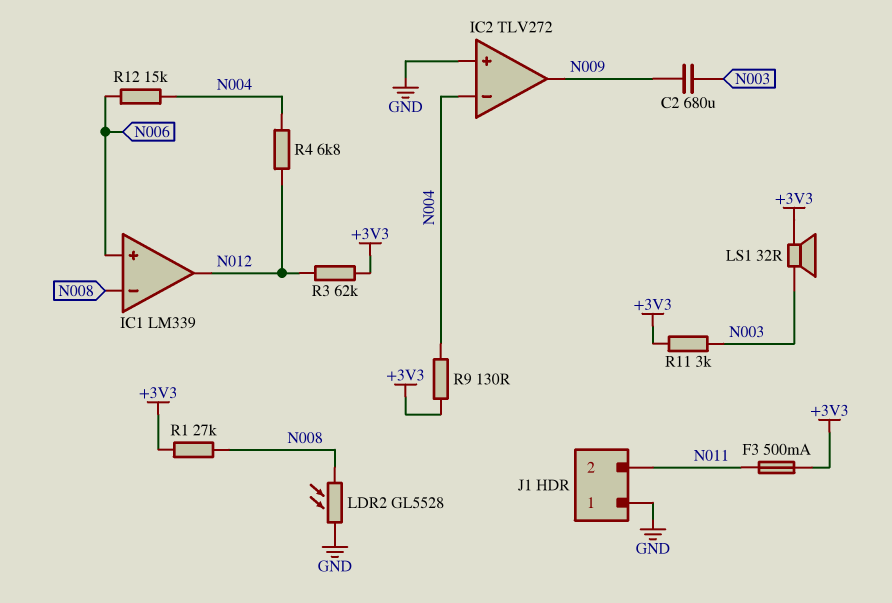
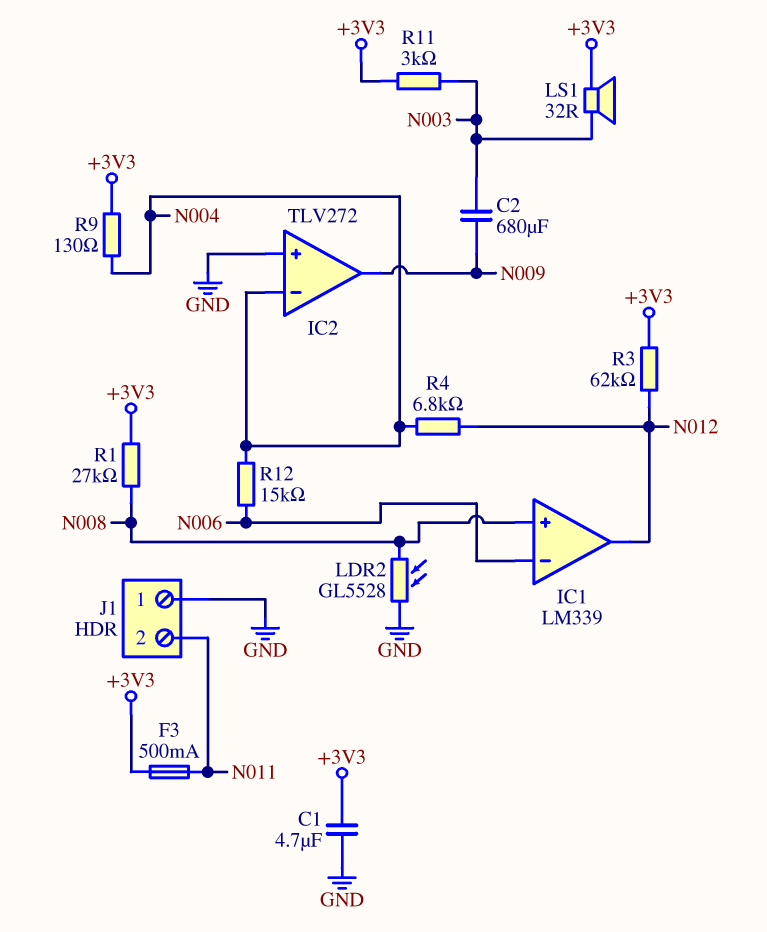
C1: none -> 4.7uF (+3V3, GND)
IC1 pin in+: N006 -> N008
IC1 pin in-: N008 -> N006

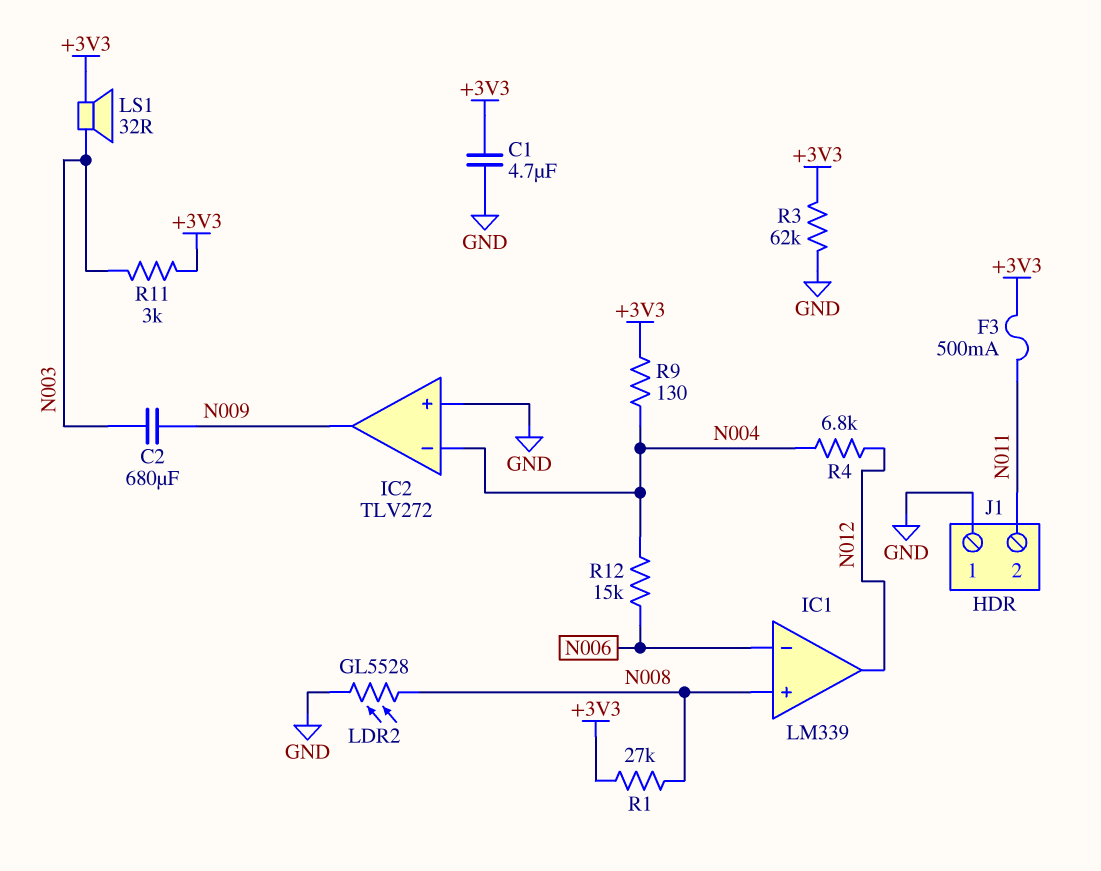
R3: 62k (+3V3, N012) -> 62k (+3V3, GND)

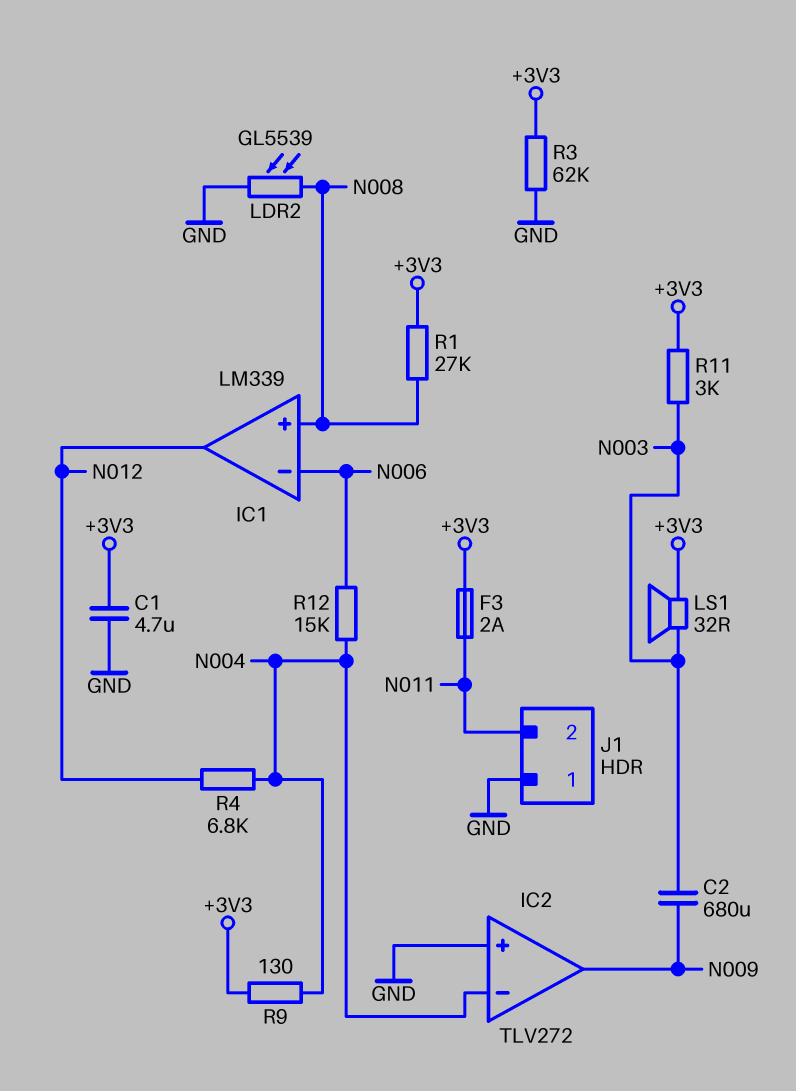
F3: 500mA (+3V3, N011) -> 2A (+3V3, N011)
LDR2: GL5528 (GND, N008) -> GL5539 (GND, N008)

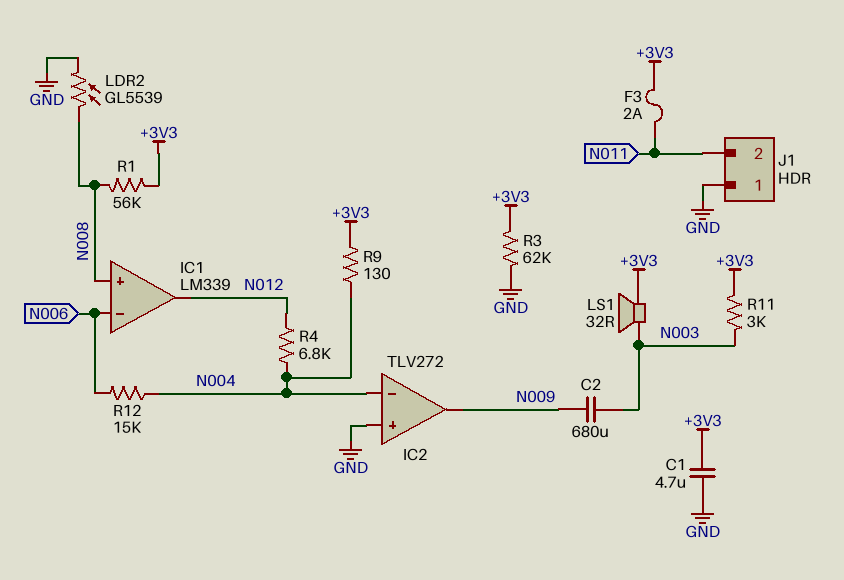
R1: 27k (+3V3, N008) -> 56k (+3V3, N008)

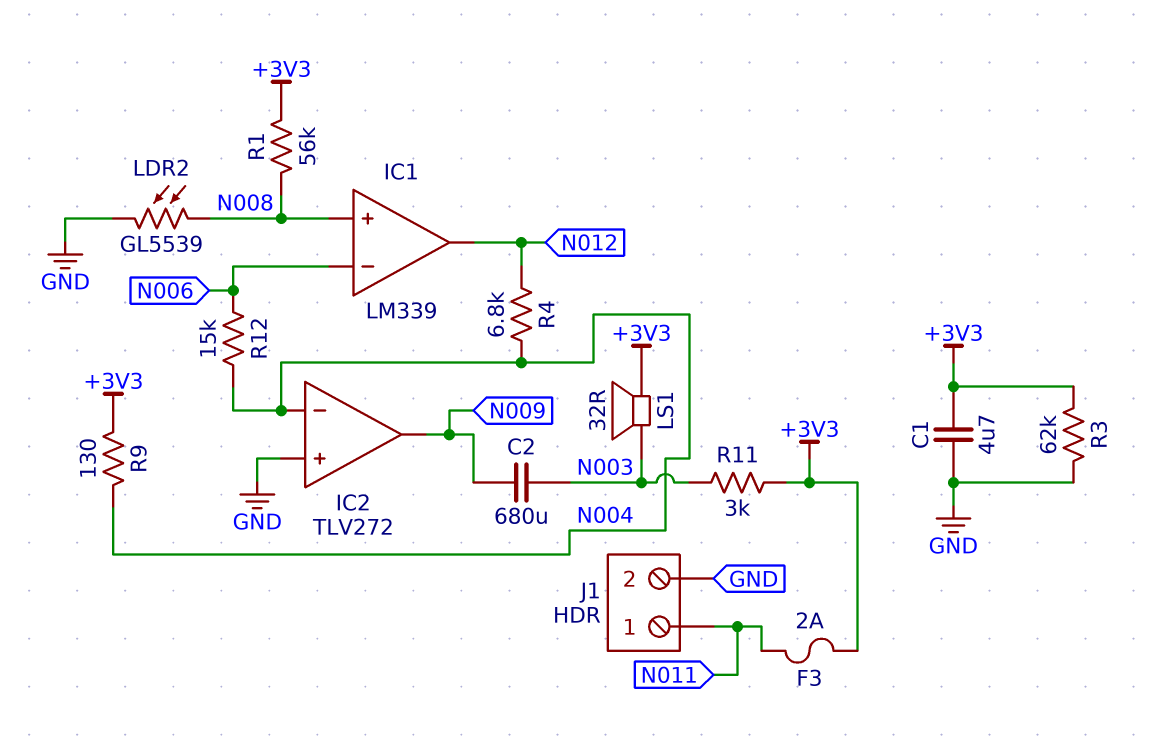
J1 pin 1: GND -> N011
J1 pin 2: N011 -> GND

